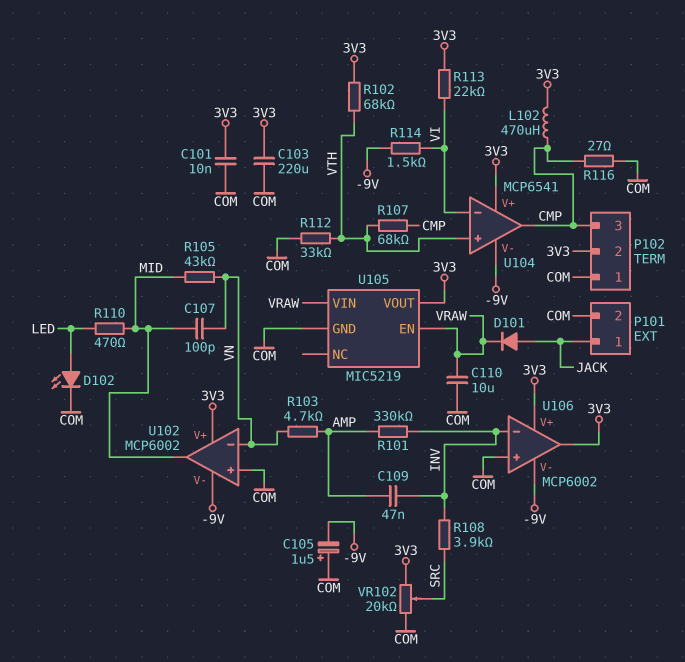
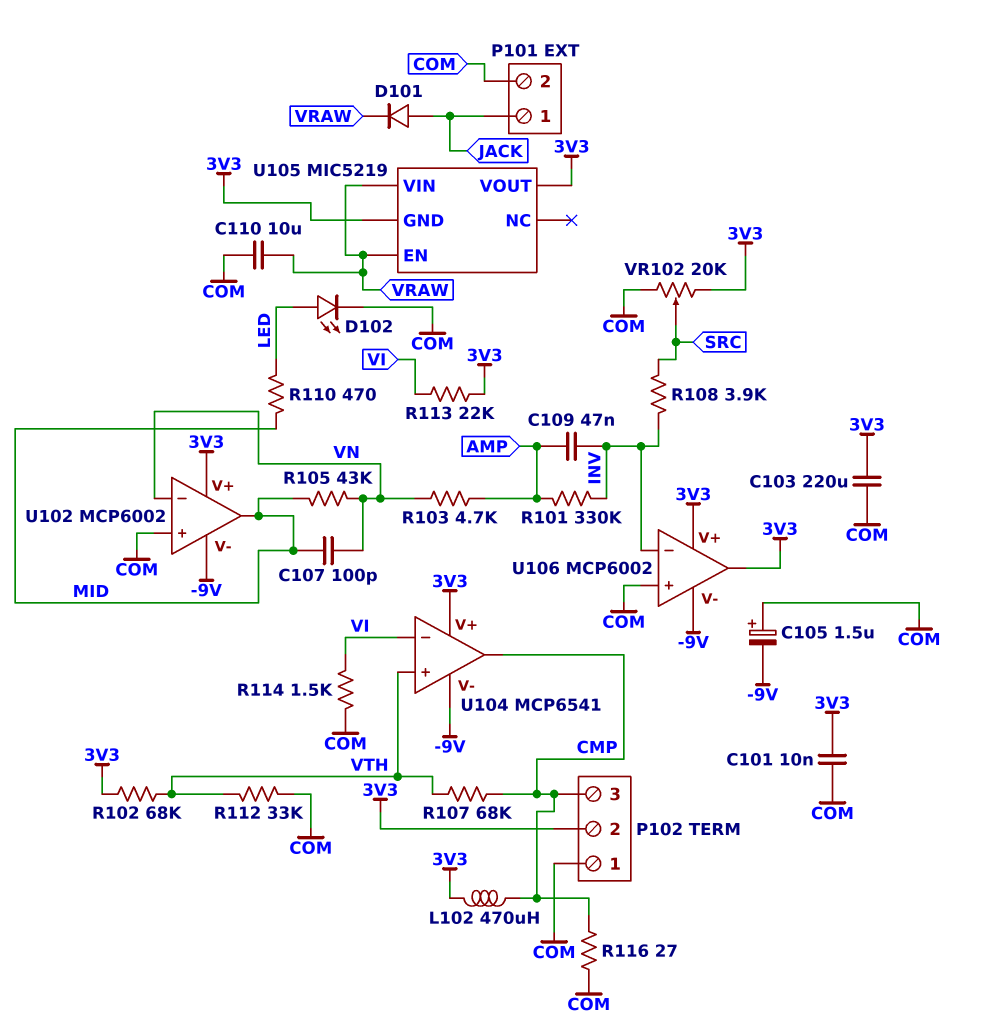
R114: 1.5k (-9V, VI) -> 1.5k (COM, VI)
U105 pin GND: COM -> 3V3

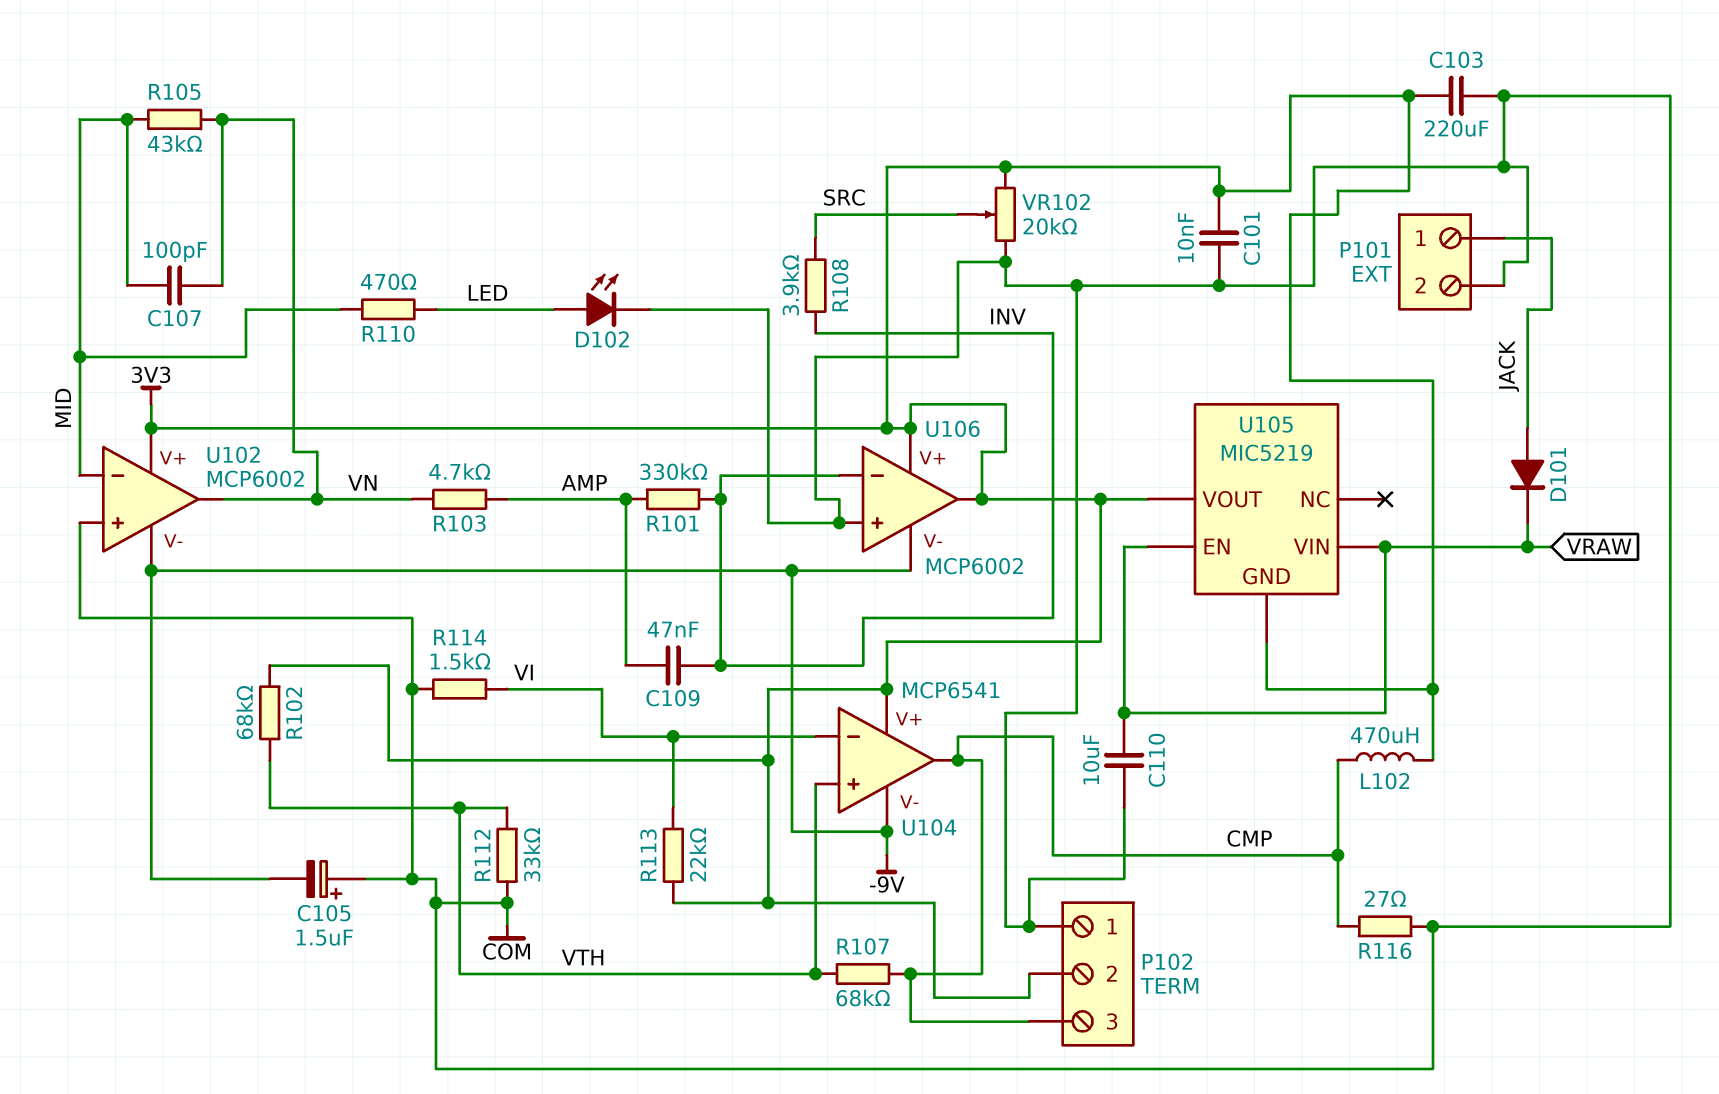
U102 pin in-: VN -> MID
U102 pin out: MID -> VN

